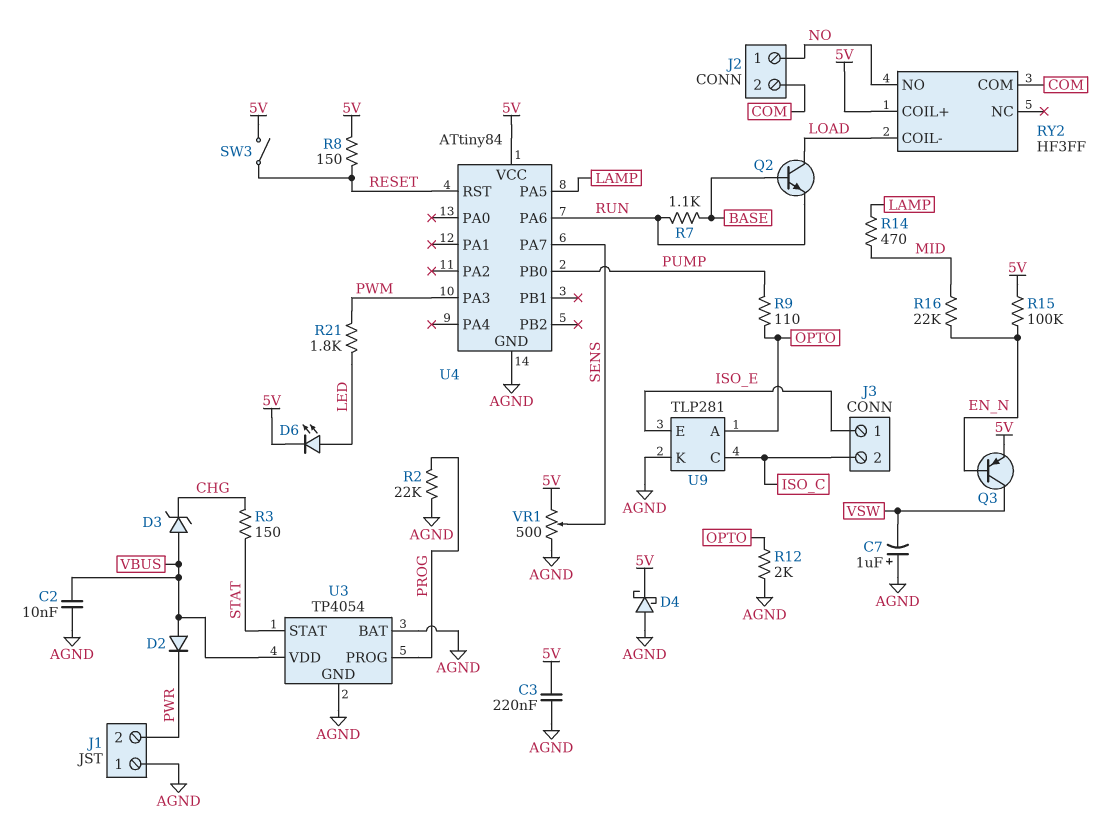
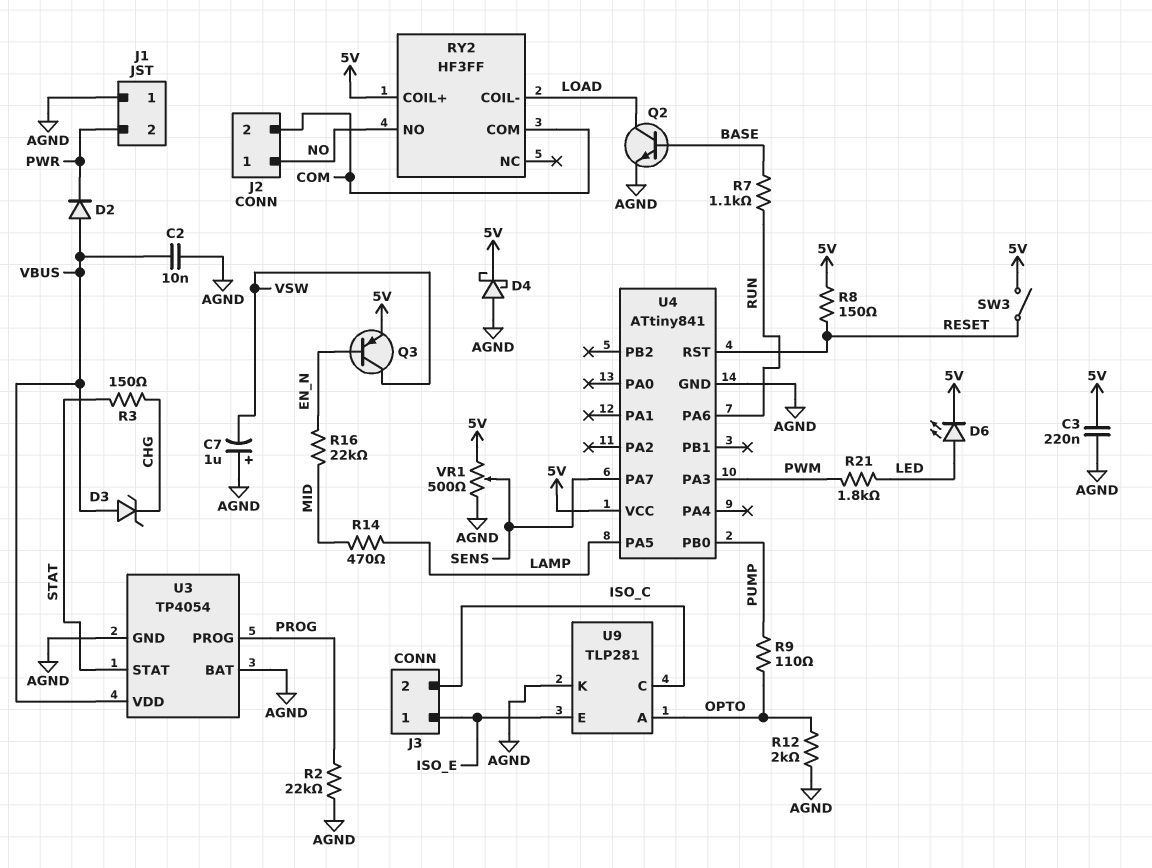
Q2: NPN (B BASE, C LOAD, E RUN) -> NPN (B BASE, C LOAD, E AGND)
R15: 100k (5V, EN_N) -> none
U4: ATtiny84 -> ATtiny841

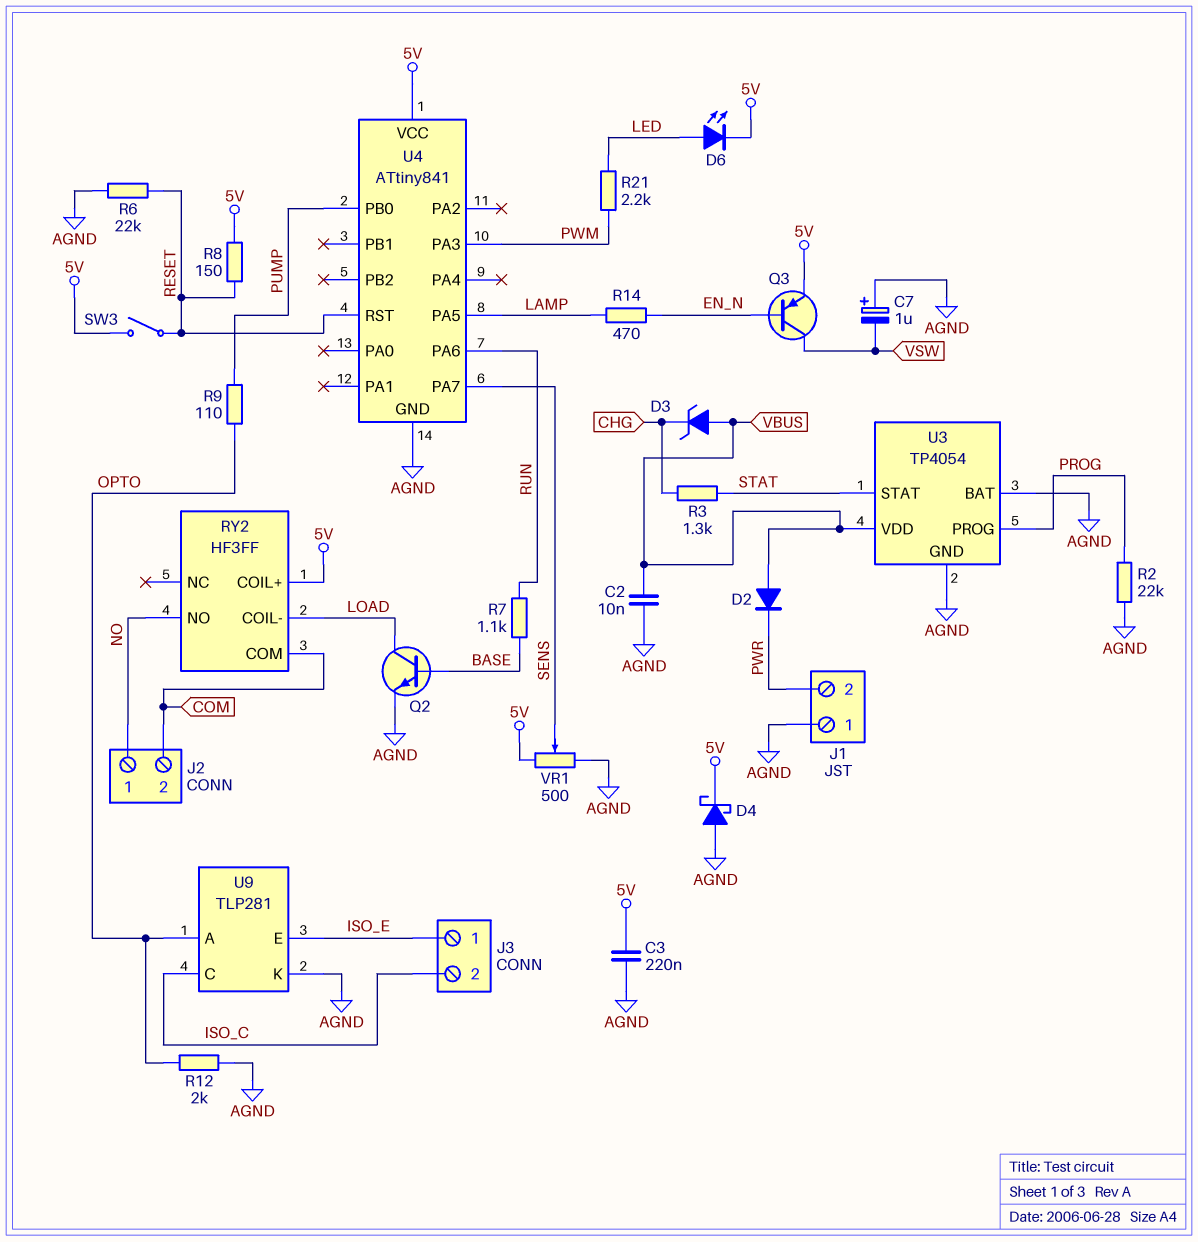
R3: 150 (CHG, STAT) -> 1.3k (CHG, STAT)
R6: none -> 22k (AGND, RESET)
R14: 470 (LAMP, MID) -> 470 (EN_N, LAMP)
R16: 22k (EN_N, MID) -> none
R21: 1.8k (LED, PWM) -> 2.2k (LED, PWM)

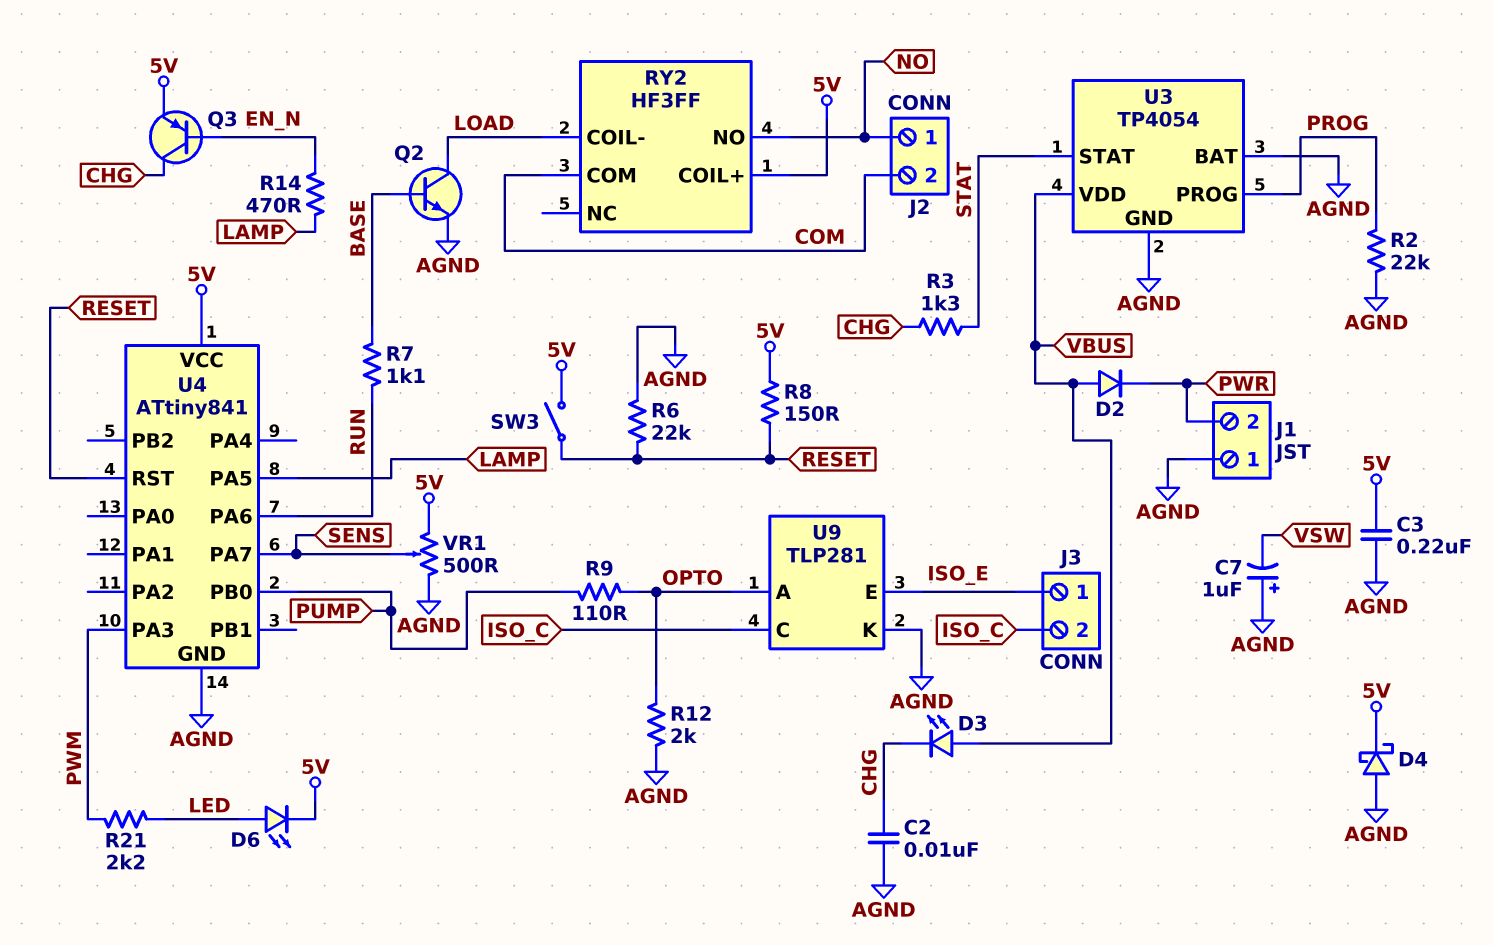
C2: 10nF (AGND, VBUS) -> 10nF (AGND, CHG)
D3: zener (A VBUS, K CHG) -> LED (A VBUS, K CHG)
Q3: PNP (B EN_N, C VSW, E 5V) -> PNP (B EN_N, C CHG, E 5V)

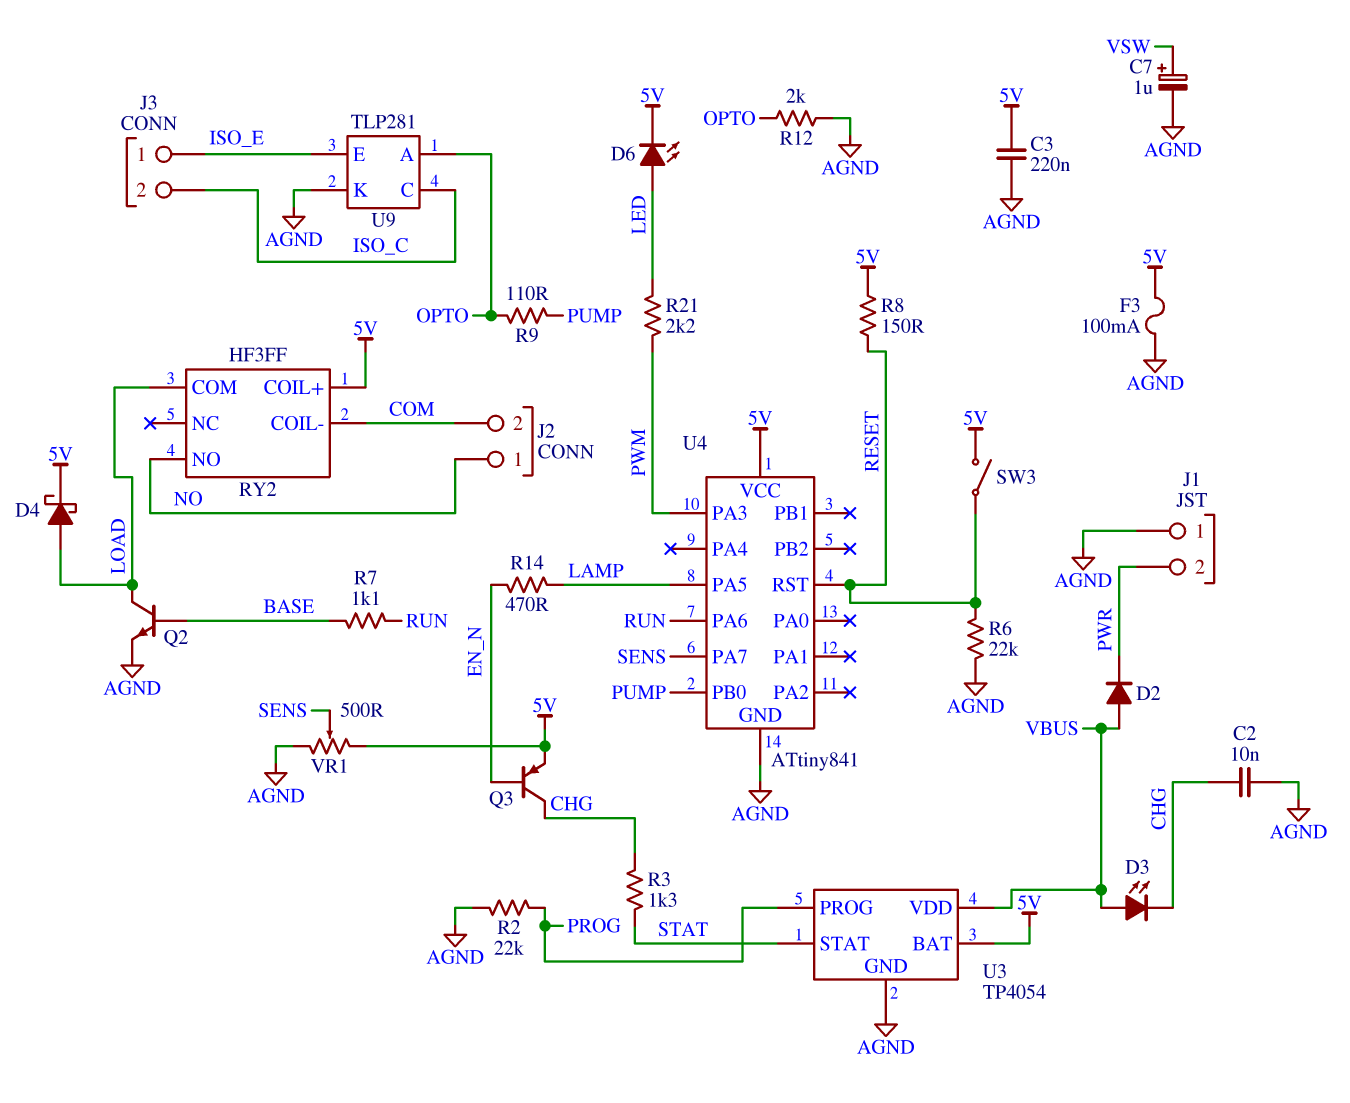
C7: 1uF (plus AGND, minus VSW) -> 1uF (plus VSW, minus AGND)
D4: schottky (A AGND, K 5V) -> schottky (A LOAD, K 5V)
F3: none -> 100mA (5V, AGND)
RY2 pin COIL-: LOAD -> COM
RY2 pin COM: COM -> LOAD
U3 pin BAT: AGND -> 5V

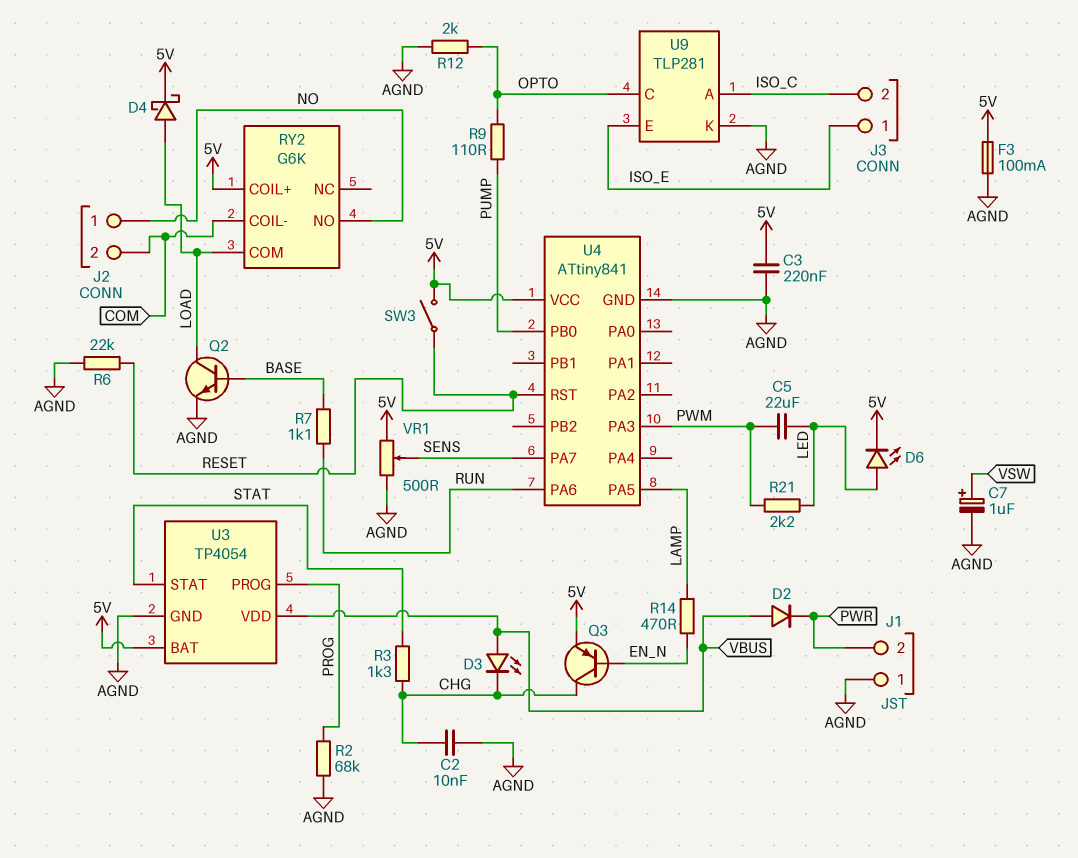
C5: none -> 22uF (LED, PWM)
R2: 22k (AGND, PROG) -> 68k (AGND, PROG)
R8: 150 (5V, RESET) -> none
RY2: HF3FF -> G6K
U9 pin A: OPTO -> ISO_C
U9 pin C: ISO_C -> OPTO

